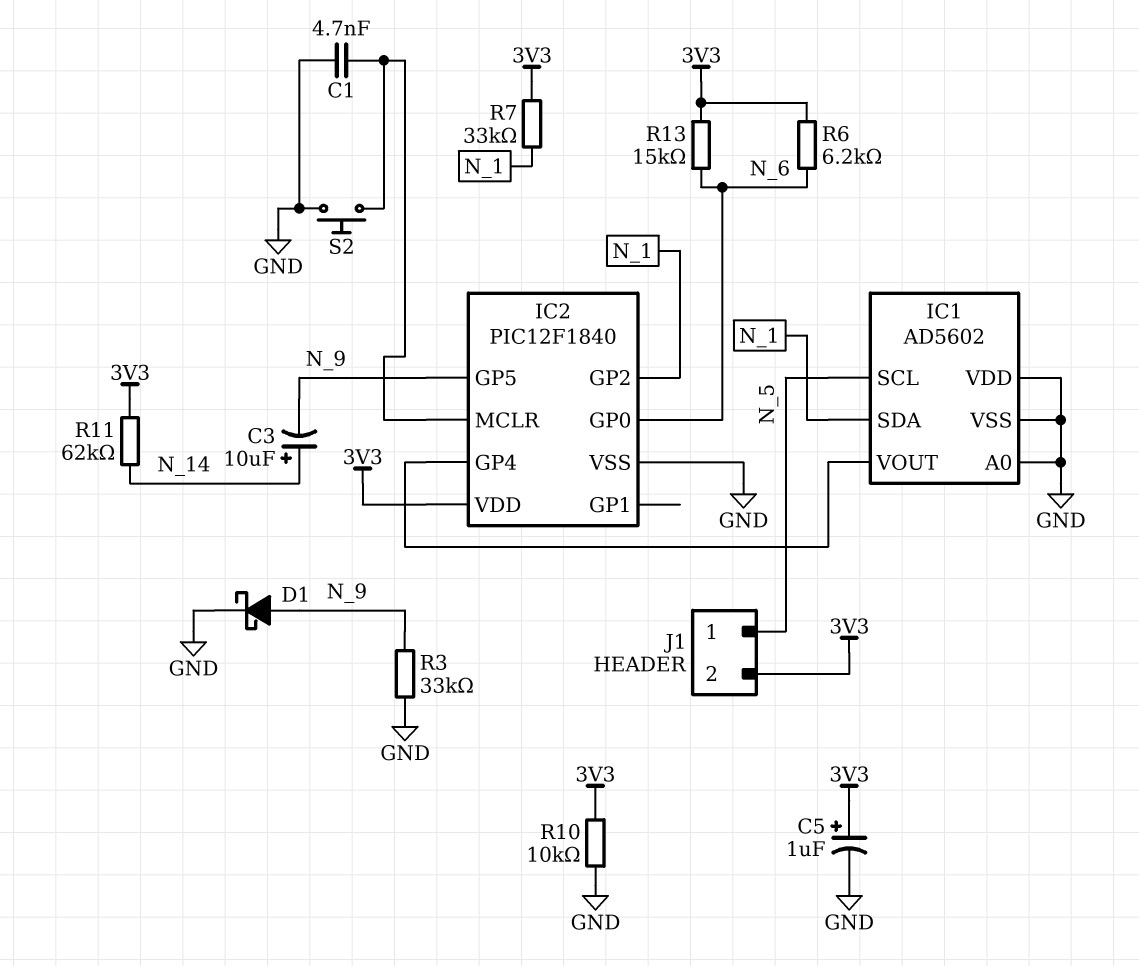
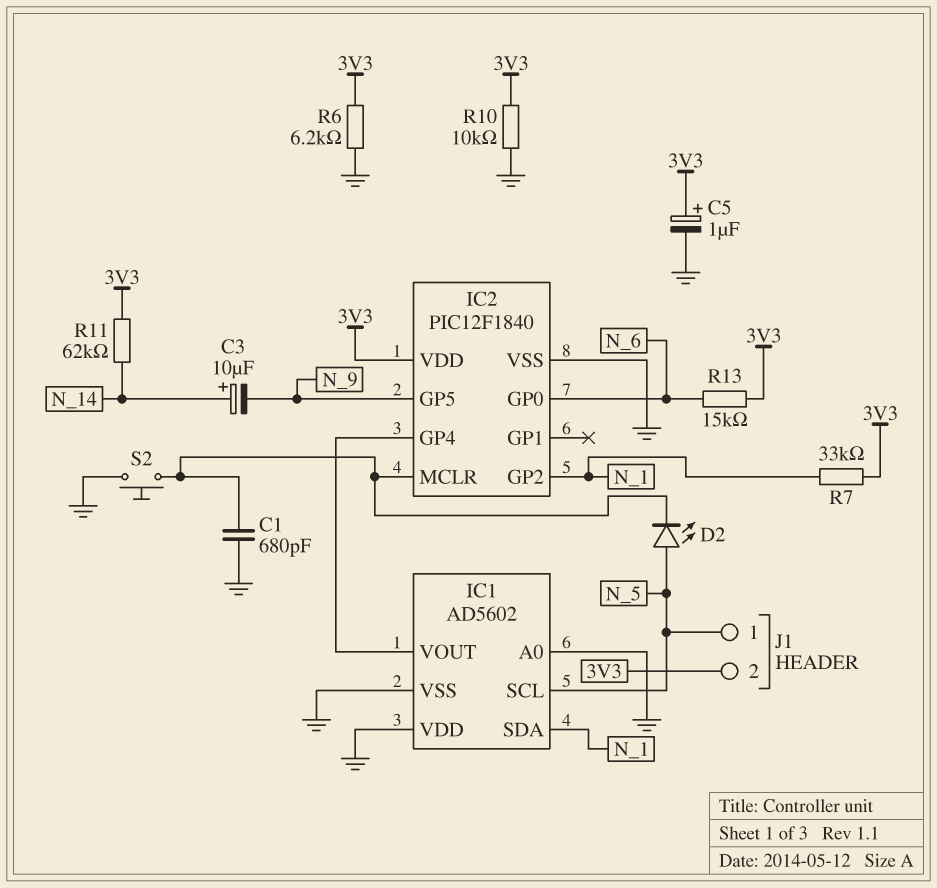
C1: 4.7nF (GND, IC2/MCLR) -> 680pF (GND, IC2/MCLR)
D1: schottky (A N_9, K GND) -> none
D2: none -> LED (A N_5, K IC2/MCLR)
R3: 33k (GND, N_9) -> none
R6: 6.2k (3V3, N_6) -> 6.2k (3V3, GND)

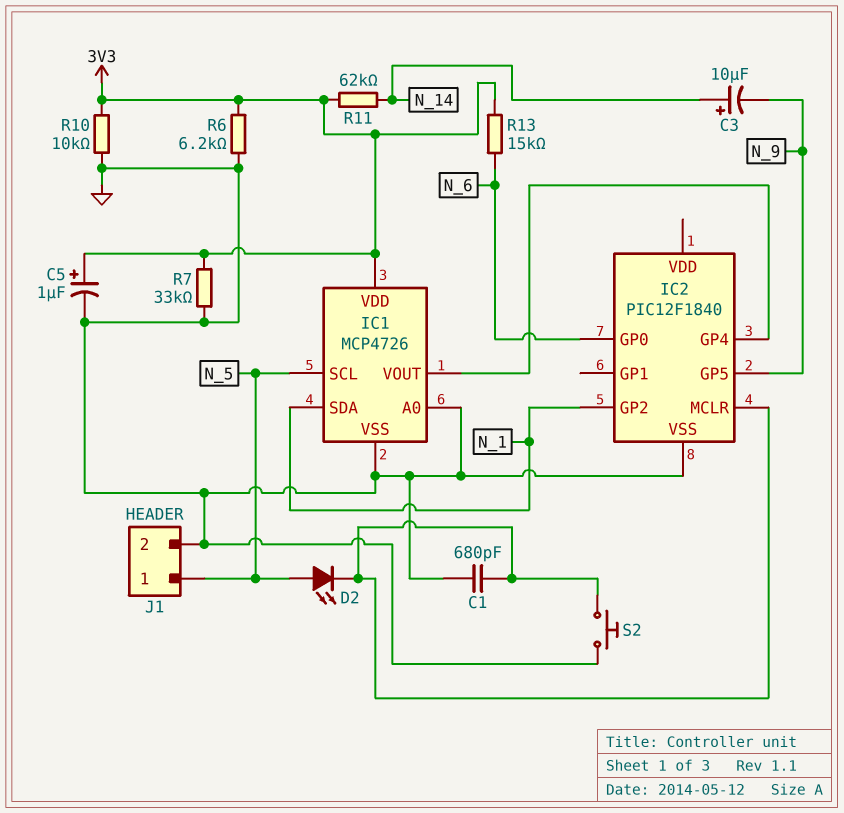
IC1: AD5602 -> MCP4726
IC1 pin VDD: GND -> 3V3
IC2 pin VDD: 3V3 -> none
J1 pin 2: 3V3 -> GND
R7: 33k (3V3, N_1) -> 33k (3V3, GND)

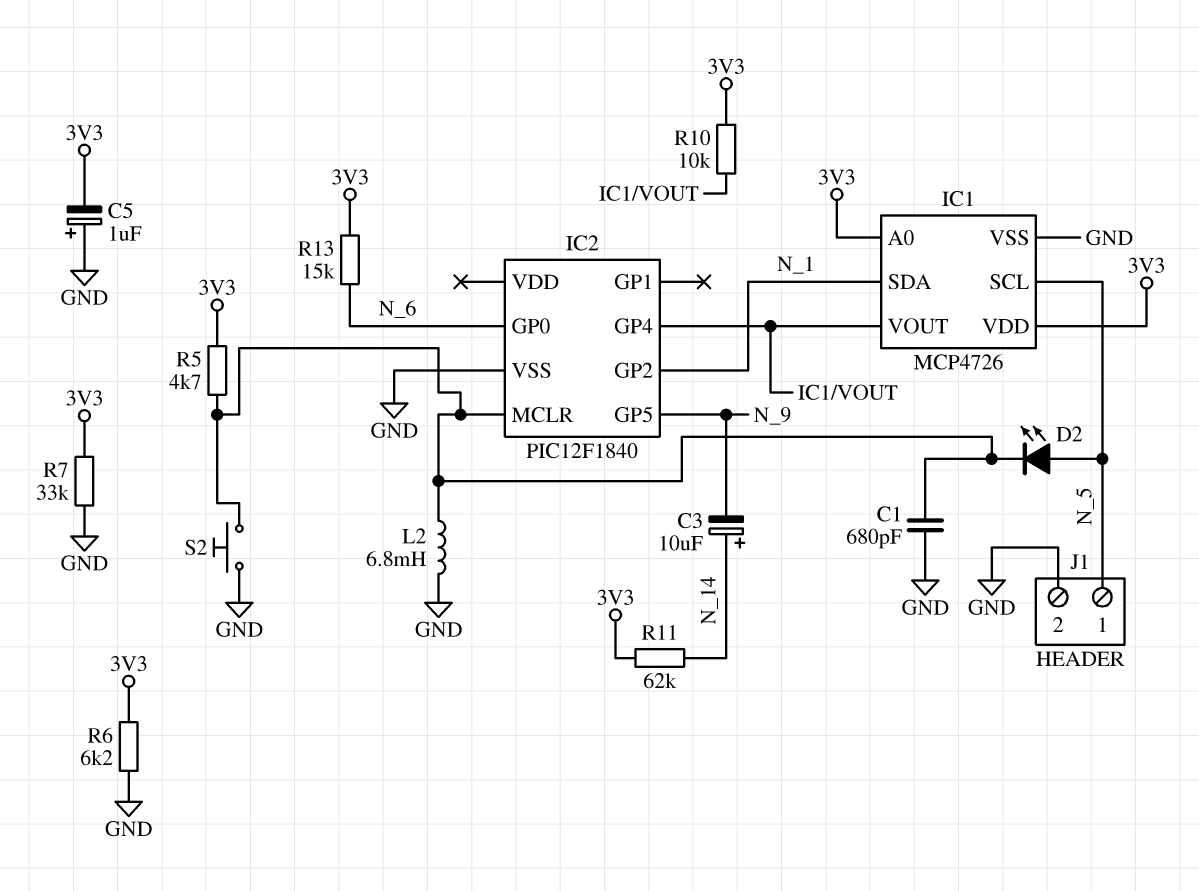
C5: 1uF (plus 3V3, minus GND) -> 1uF (plus GND, minus 3V3)
IC1 pin A0: GND -> 3V3
L2: none -> 6.8mH (GND, IC2/MCLR)
R5: none -> 4.7k (3V3, IC2/MCLR)
R10: 10k (3V3, GND) -> 10k (3V3, IC1/VOUT)

